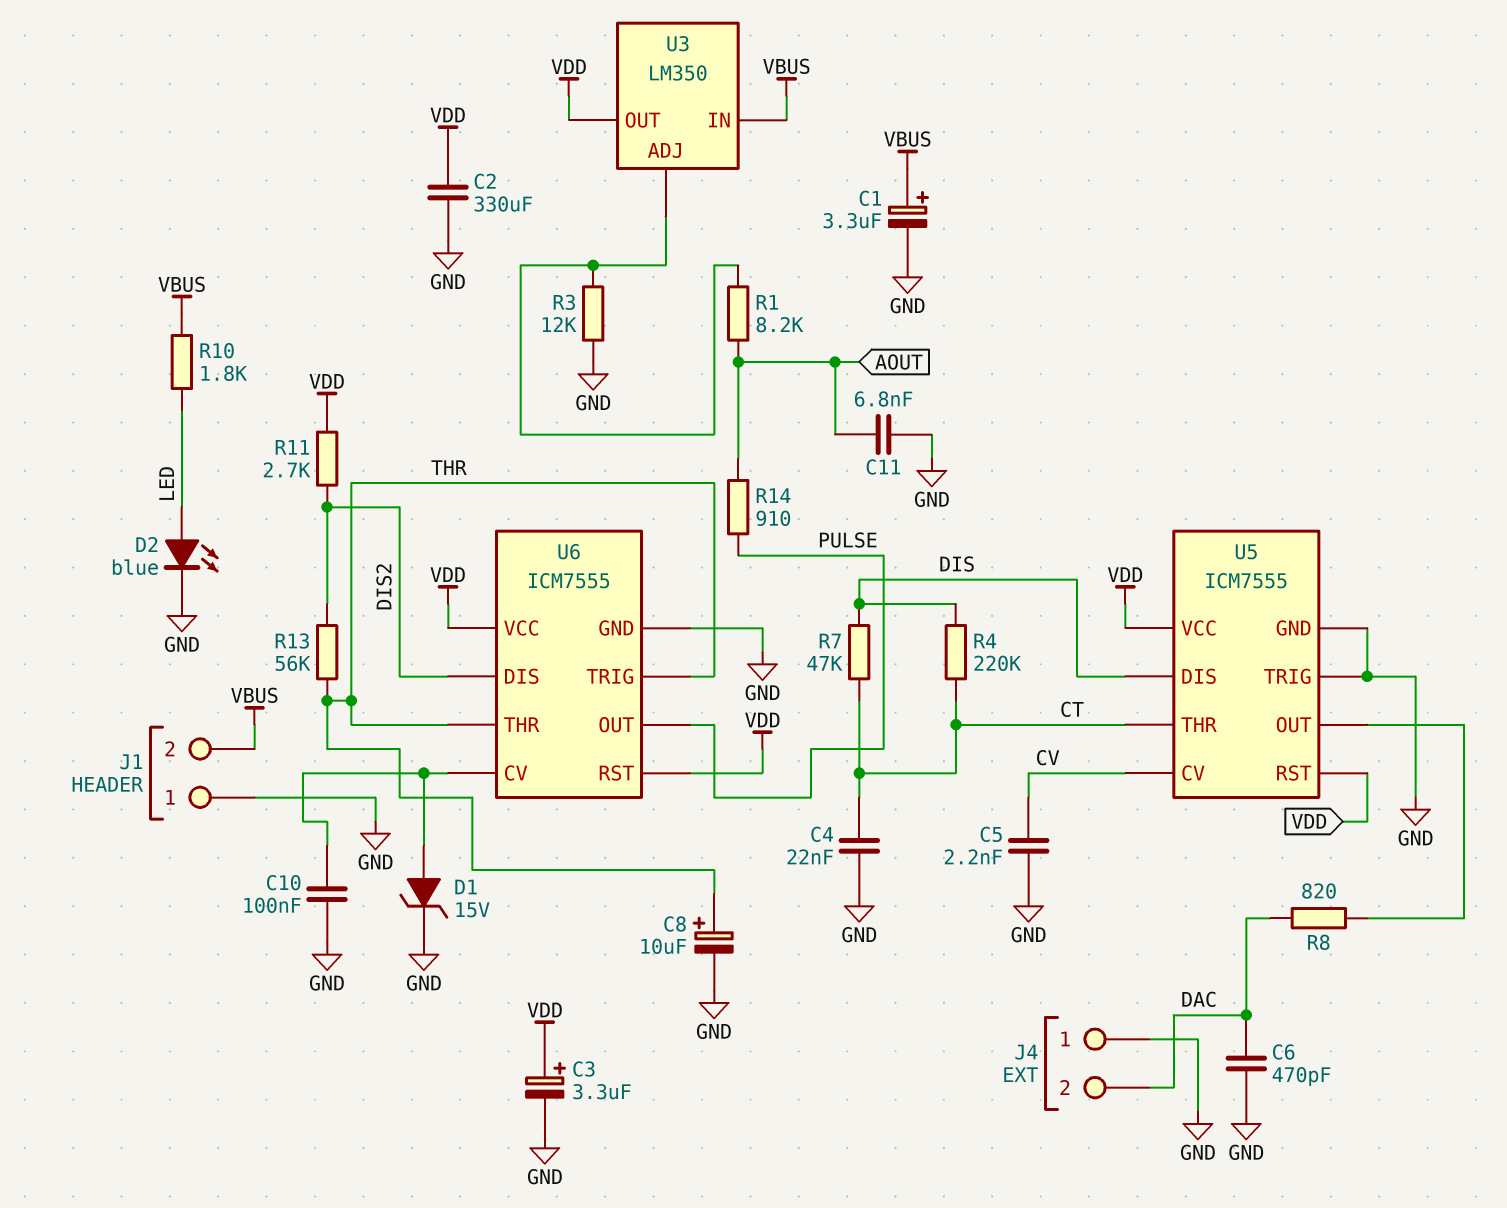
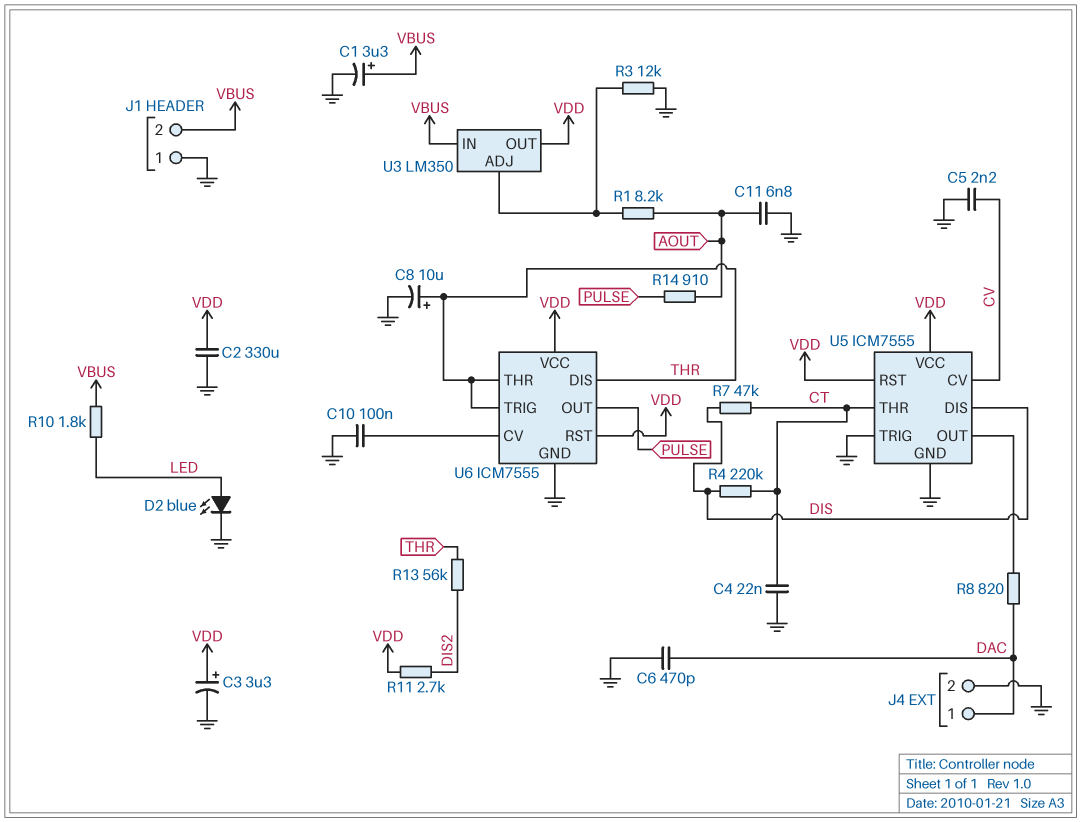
D1: zener 15V (A U6/CV, K GND) -> none
J4 pin 1: GND -> DAC
J4 pin 2: DAC -> GND
U6 pin DIS: DIS2 -> THR

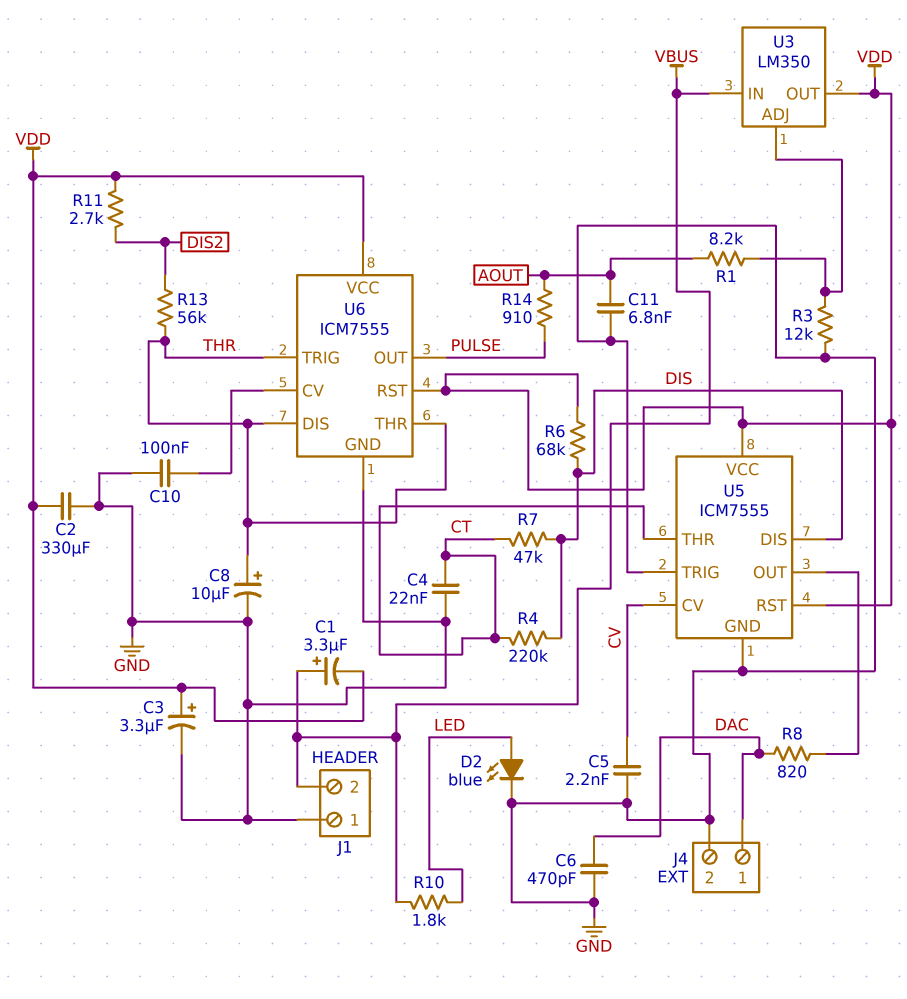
C1: 3.3uF (plus VBUS, minus GND) -> 3.3uF (plus VBUS, minus VDD)
R6: none -> 68k (DIS, VDD)

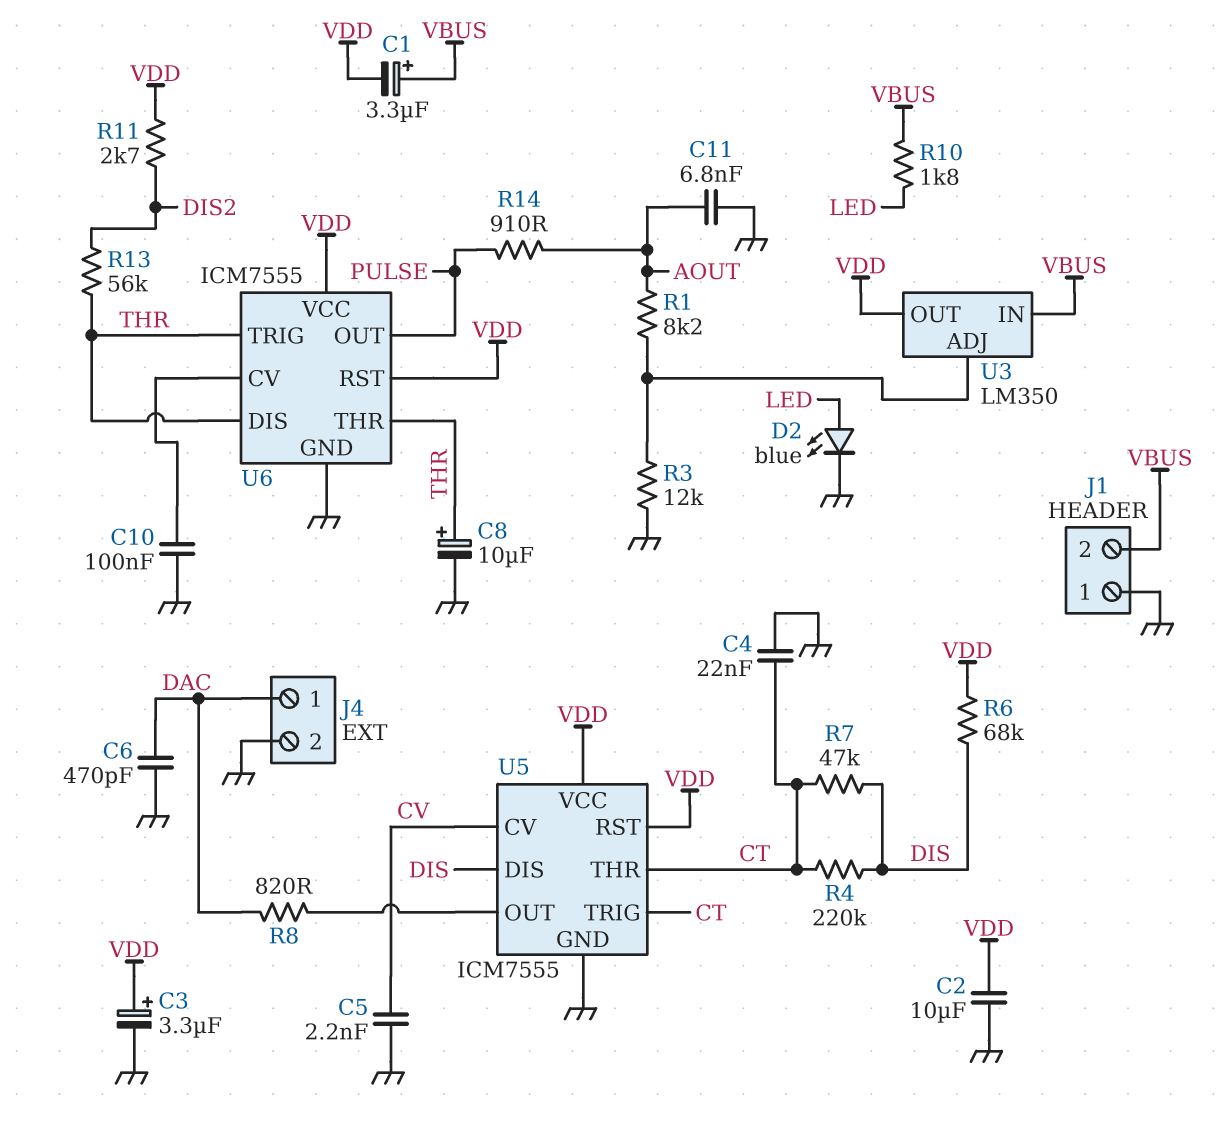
C2: 330uF (GND, VDD) -> 10uF (GND, VDD)
U5 pin TRIG: GND -> CT

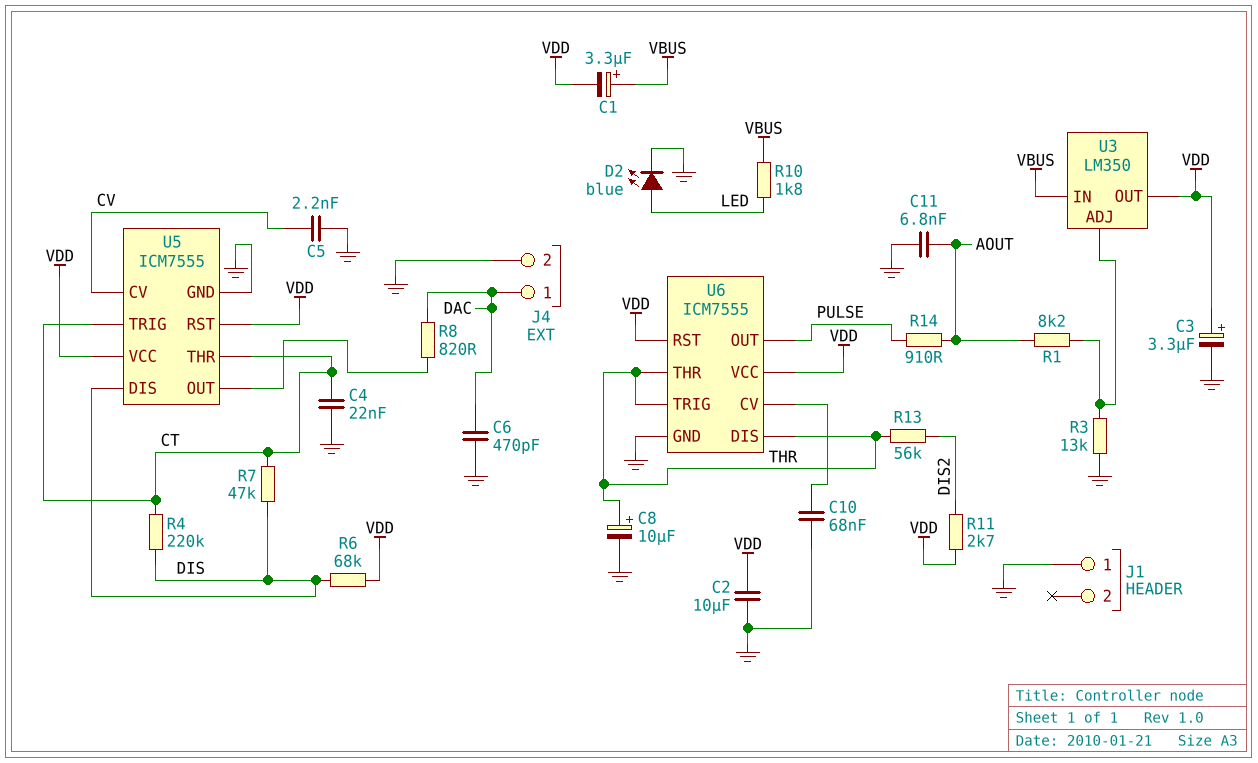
C10: 100nF (GND, U6/CV) -> 68nF (GND, U6/CV)
J1 pin 2: VBUS -> none
R3: 12k (GND, U3/ADJ) -> 13k (GND, U3/ADJ)

